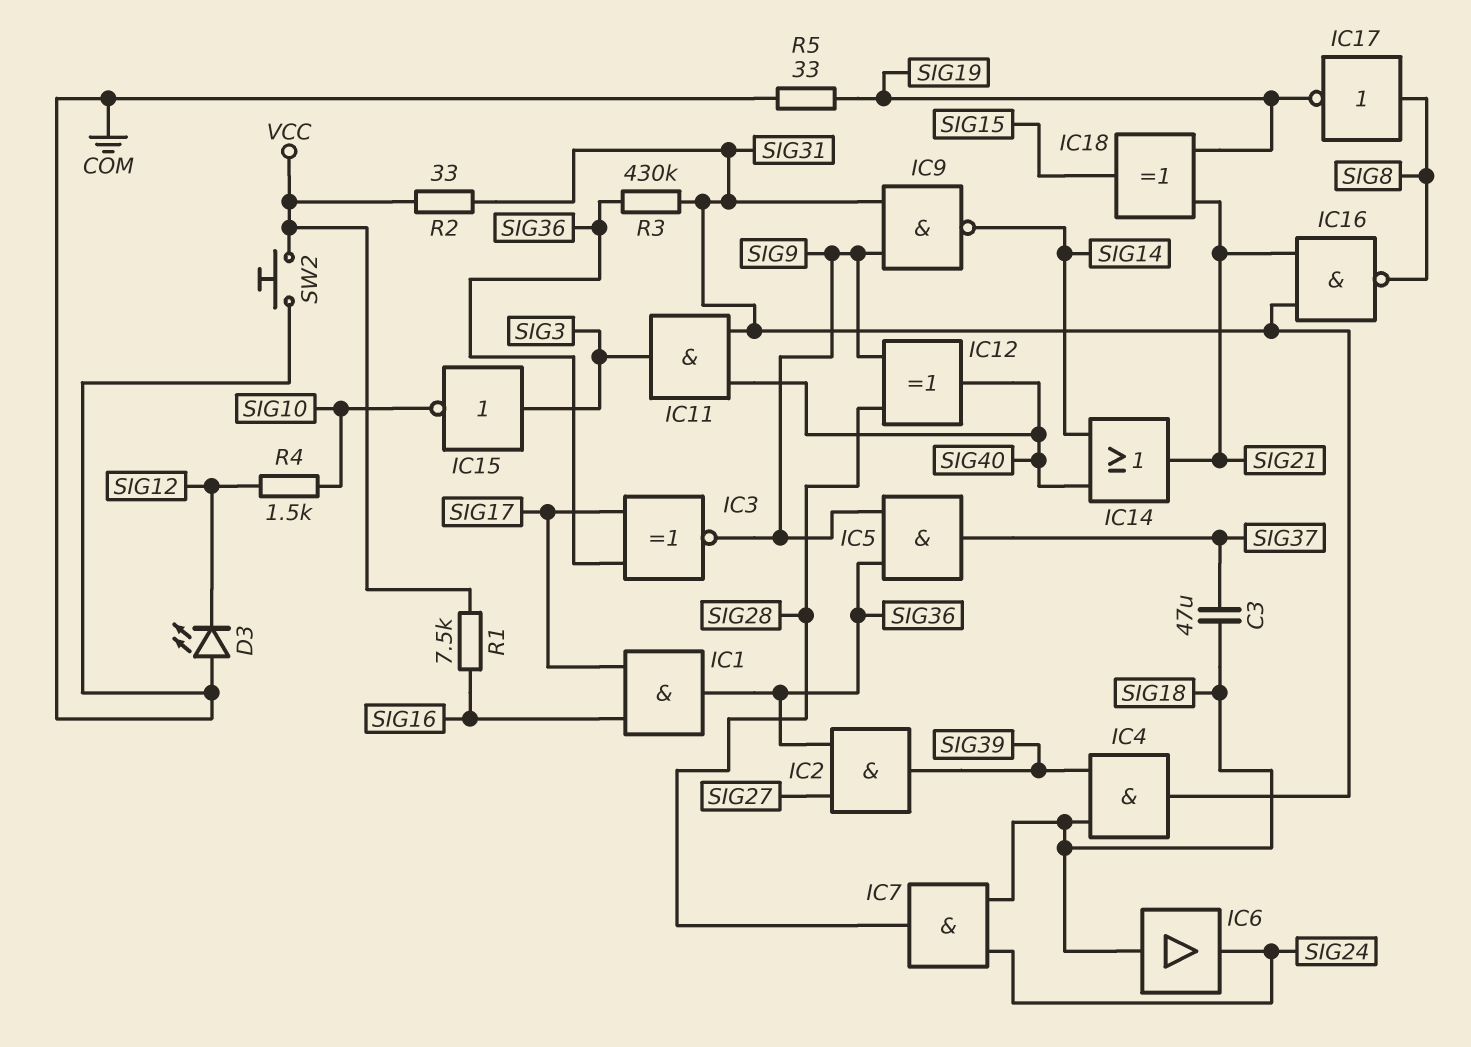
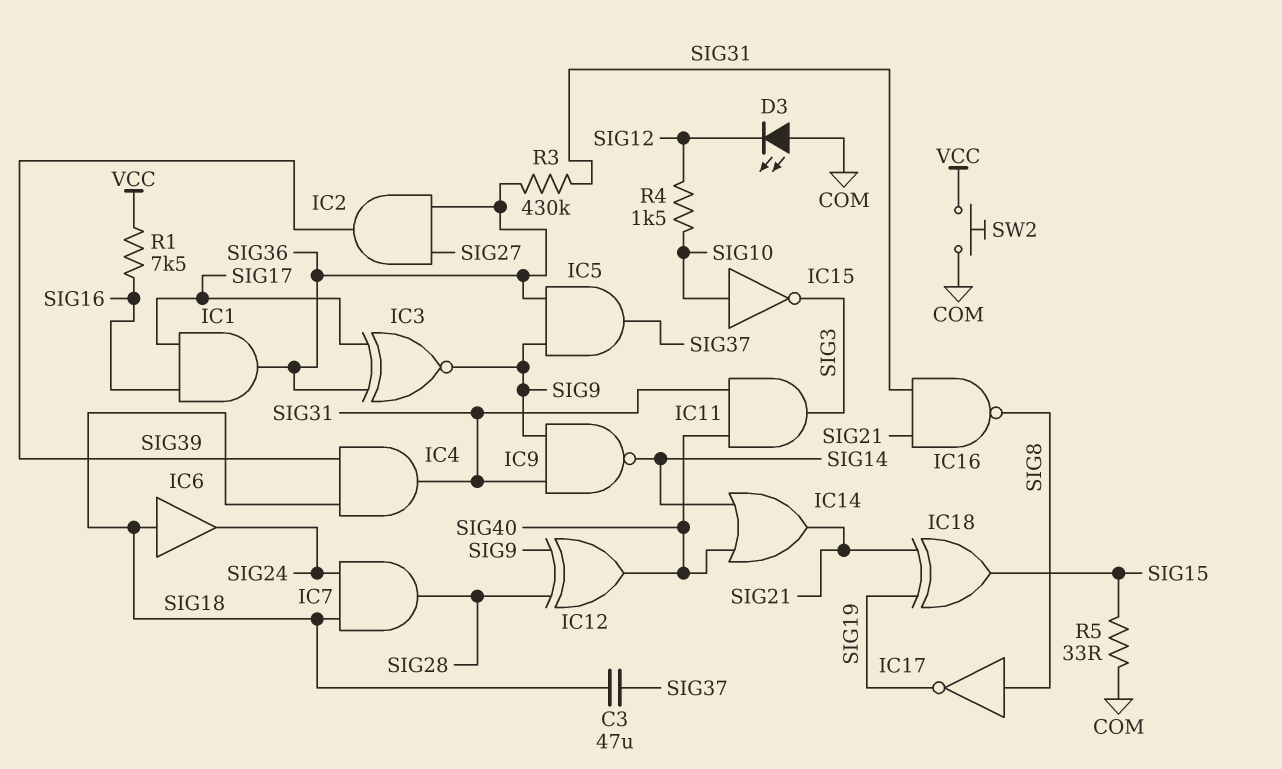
IC15: NOT (in SIG3, out SIG10) -> NOT (in SIG10, out SIG3)
R2: 33 (SIG31, VCC) -> none
R5: 33 (COM, SIG19) -> 33 (COM, SIG15)

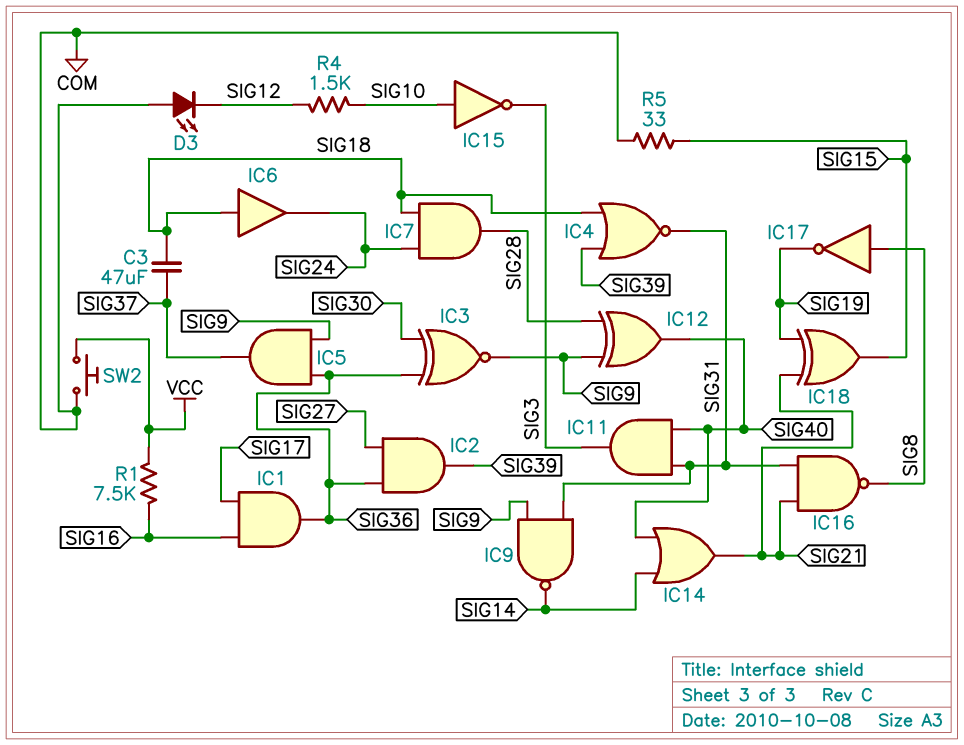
IC3: XNOR (in SIG17, in SIG36, out SIG9) -> XNOR (in SIG30, in SIG36, out SIG9)
IC4: AND (in SIG18, in SIG39, out SIG31) -> NOR (in SIG18, in SIG39, out SIG31)
R3: 430k (SIG31, SIG36) -> none

